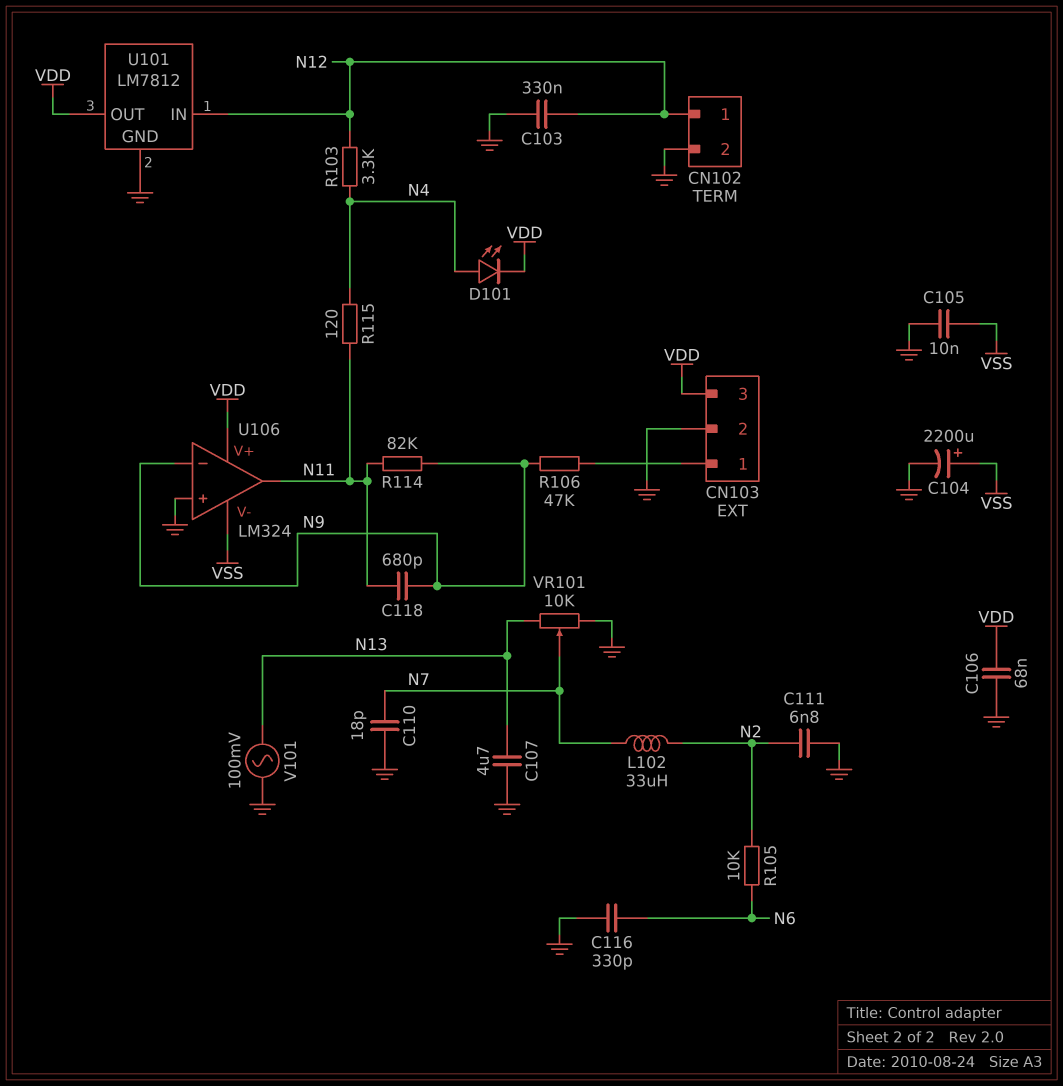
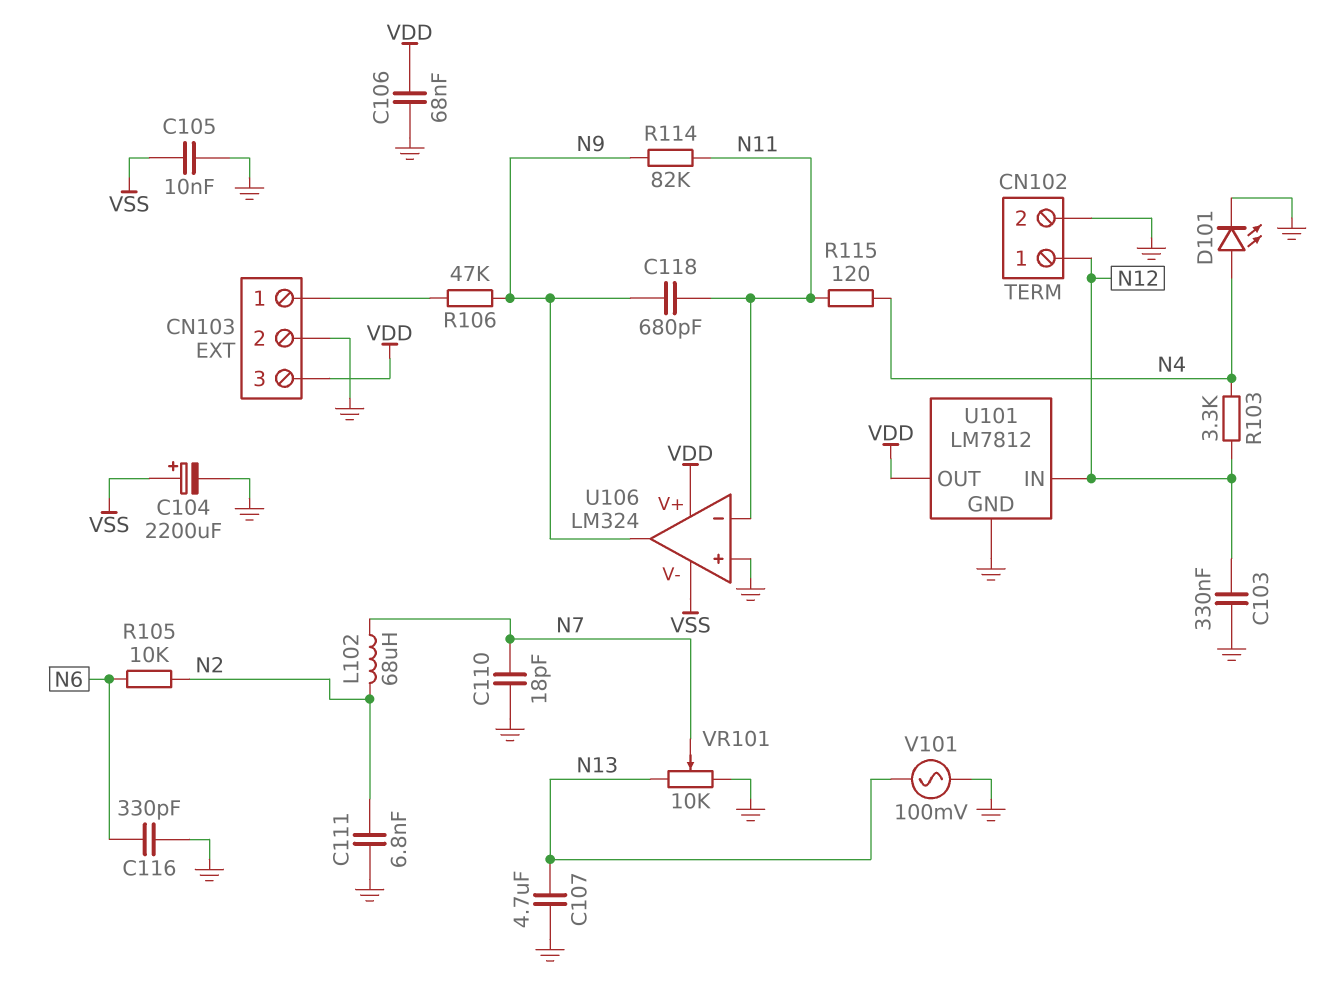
D101: LED (A N4, K VDD) -> LED (A N4, K GND)
L102: 33uH (N2, N7) -> 68uH (N2, N7)
U106 pin in-: N9 -> N11
U106 pin out: N11 -> N9

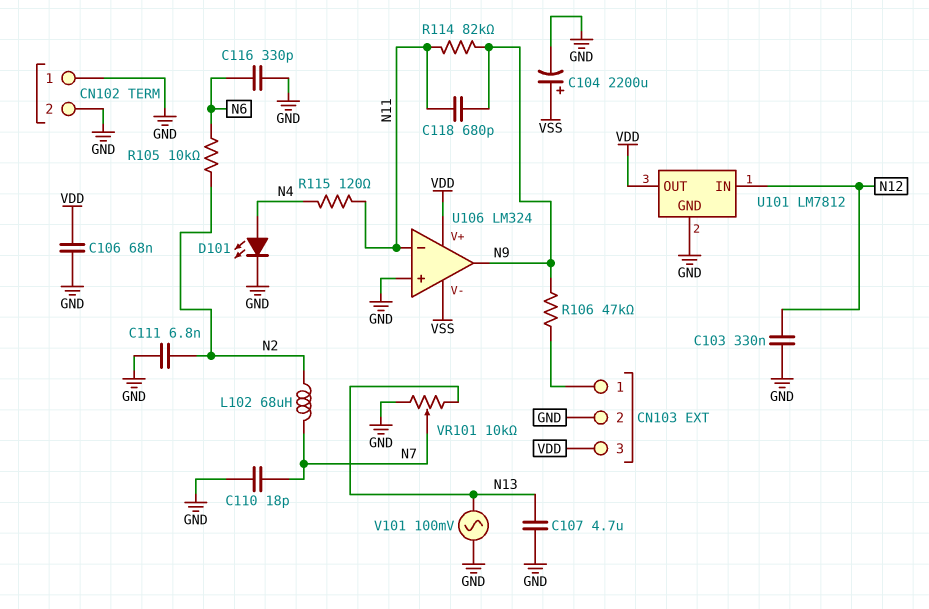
C105: 10nF (GND, VSS) -> none
CN102 pin 1: N12 -> GND
R103: 3.3k (N4, N12) -> none

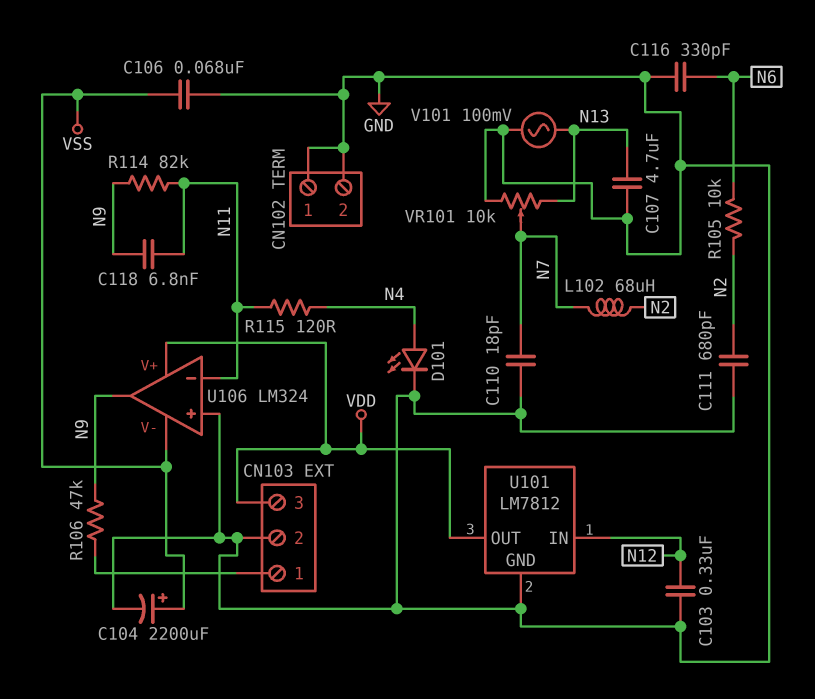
C106: 68nF (GND, VDD) -> 68nF (GND, VSS)
C111: 6.8nF (GND, N2) -> 680pF (GND, N2)
C118: 680pF (N9, N11) -> 6.8nF (N9, N11)

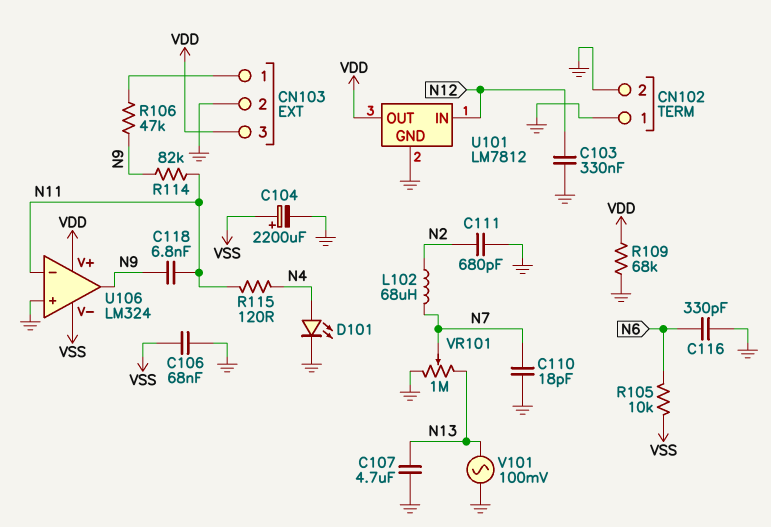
R105: 10k (N2, N6) -> 10k (N6, VSS)
R109: none -> 68k (GND, VDD)
VR101: 10k (GND, N13, wiper N7) -> 1M (GND, N13, wiper N7)

